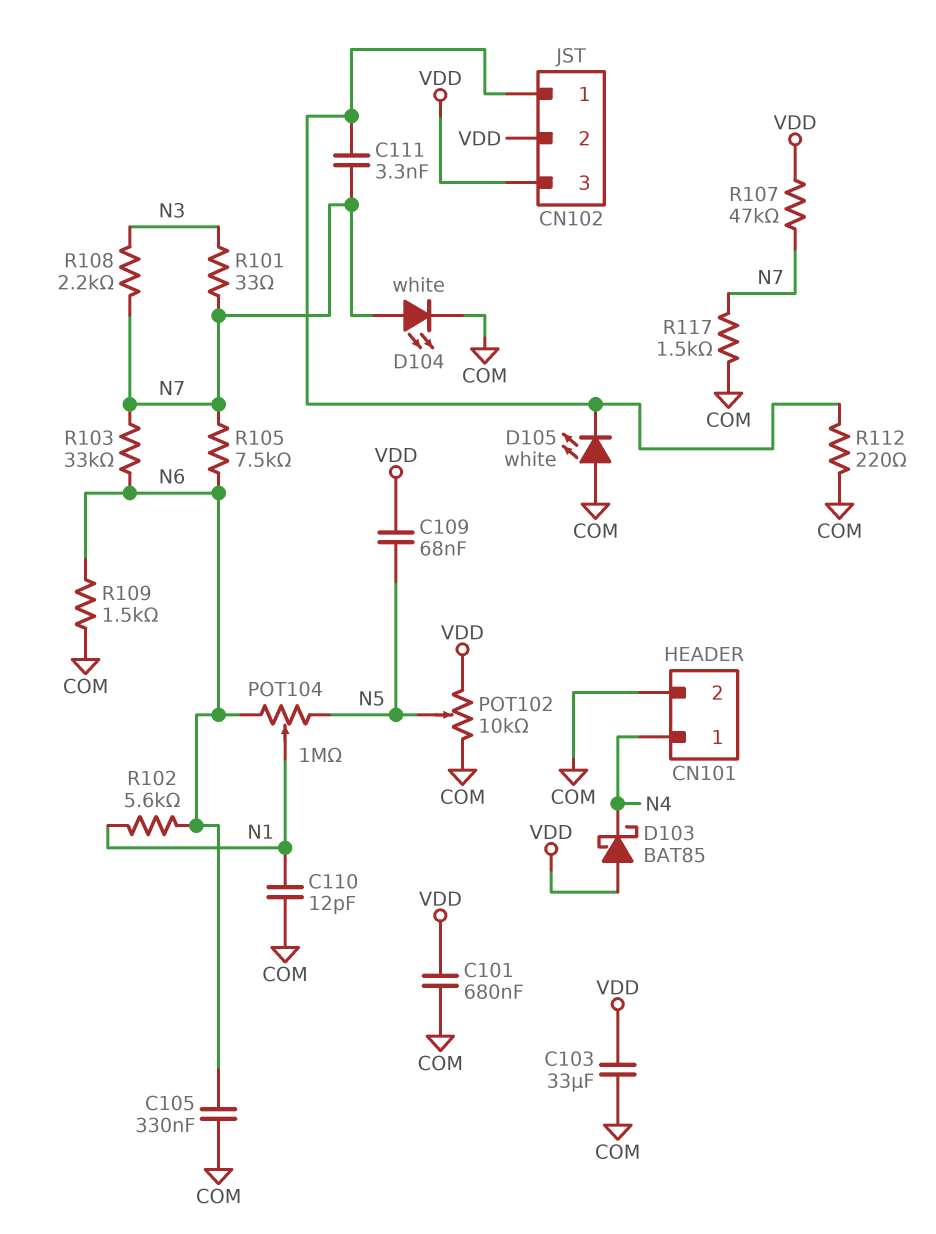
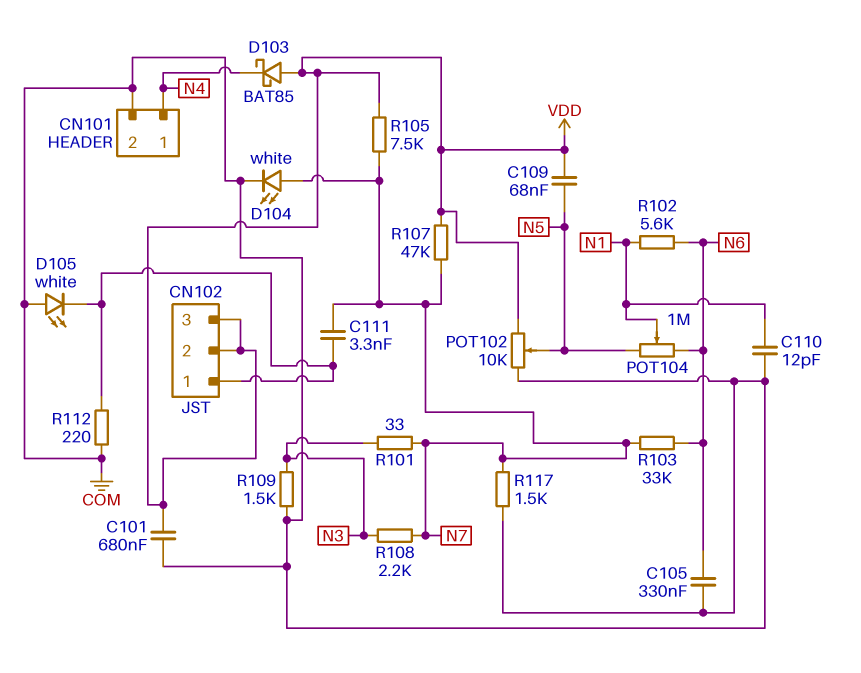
C103: 33uF (COM, VDD) -> none
R105: 7.5k (N6, N7) -> 7.5k (N7, VDD)
R109: 1.5k (COM, N6) -> 1.5k (COM, N3)

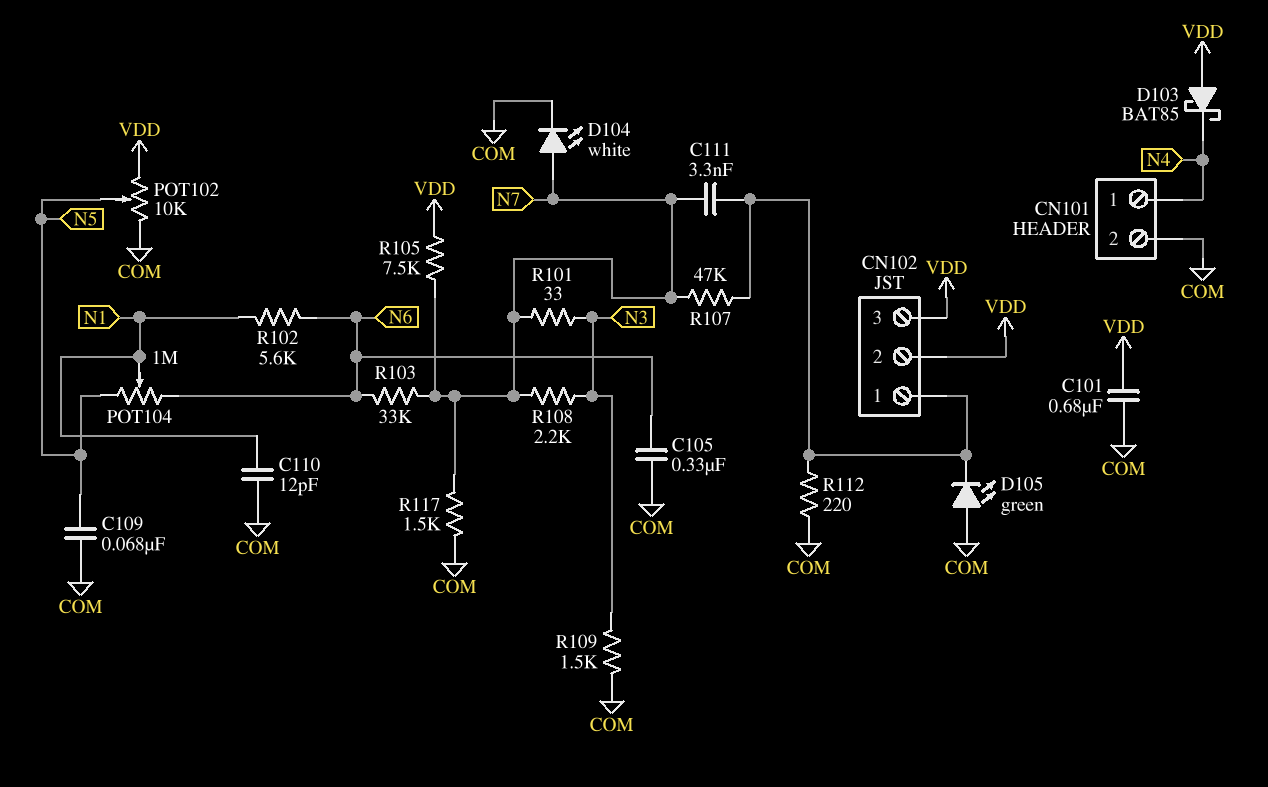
C109: 68nF (N5, VDD) -> 68nF (COM, N5)
D105: LED white (A COM, K CN102/1) -> LED green (A COM, K CN102/1)
R107: 47k (N7, VDD) -> 47k (CN102/1, N7)

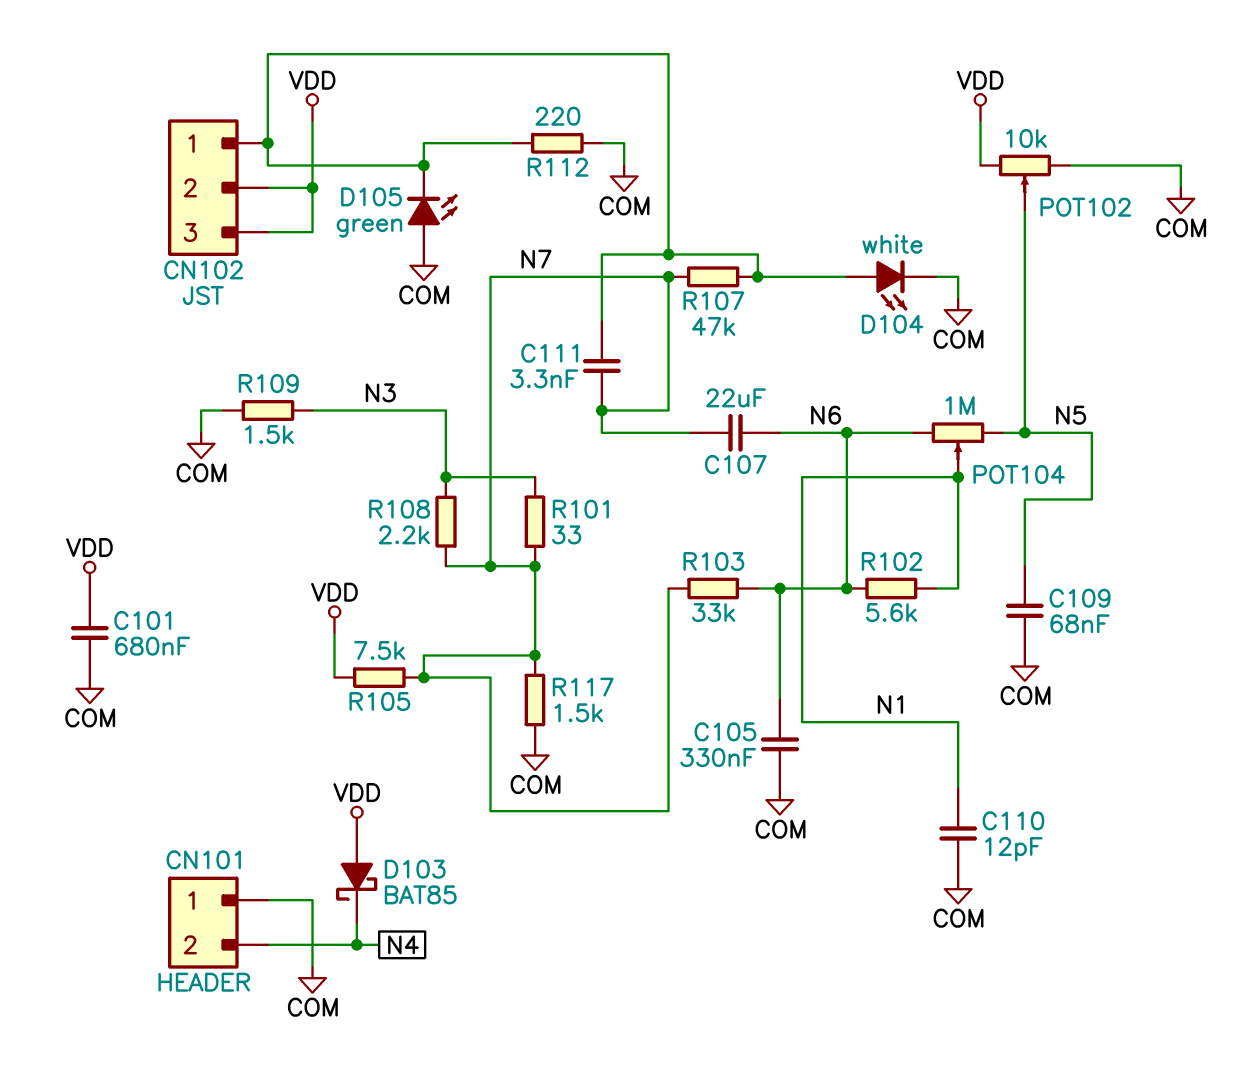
C107: none -> 22uF (N6, N7)
CN101 pin 1: N4 -> COM
CN101 pin 2: COM -> N4
D104: LED white (A N7, K COM) -> LED white (A CN102/1, K COM)

